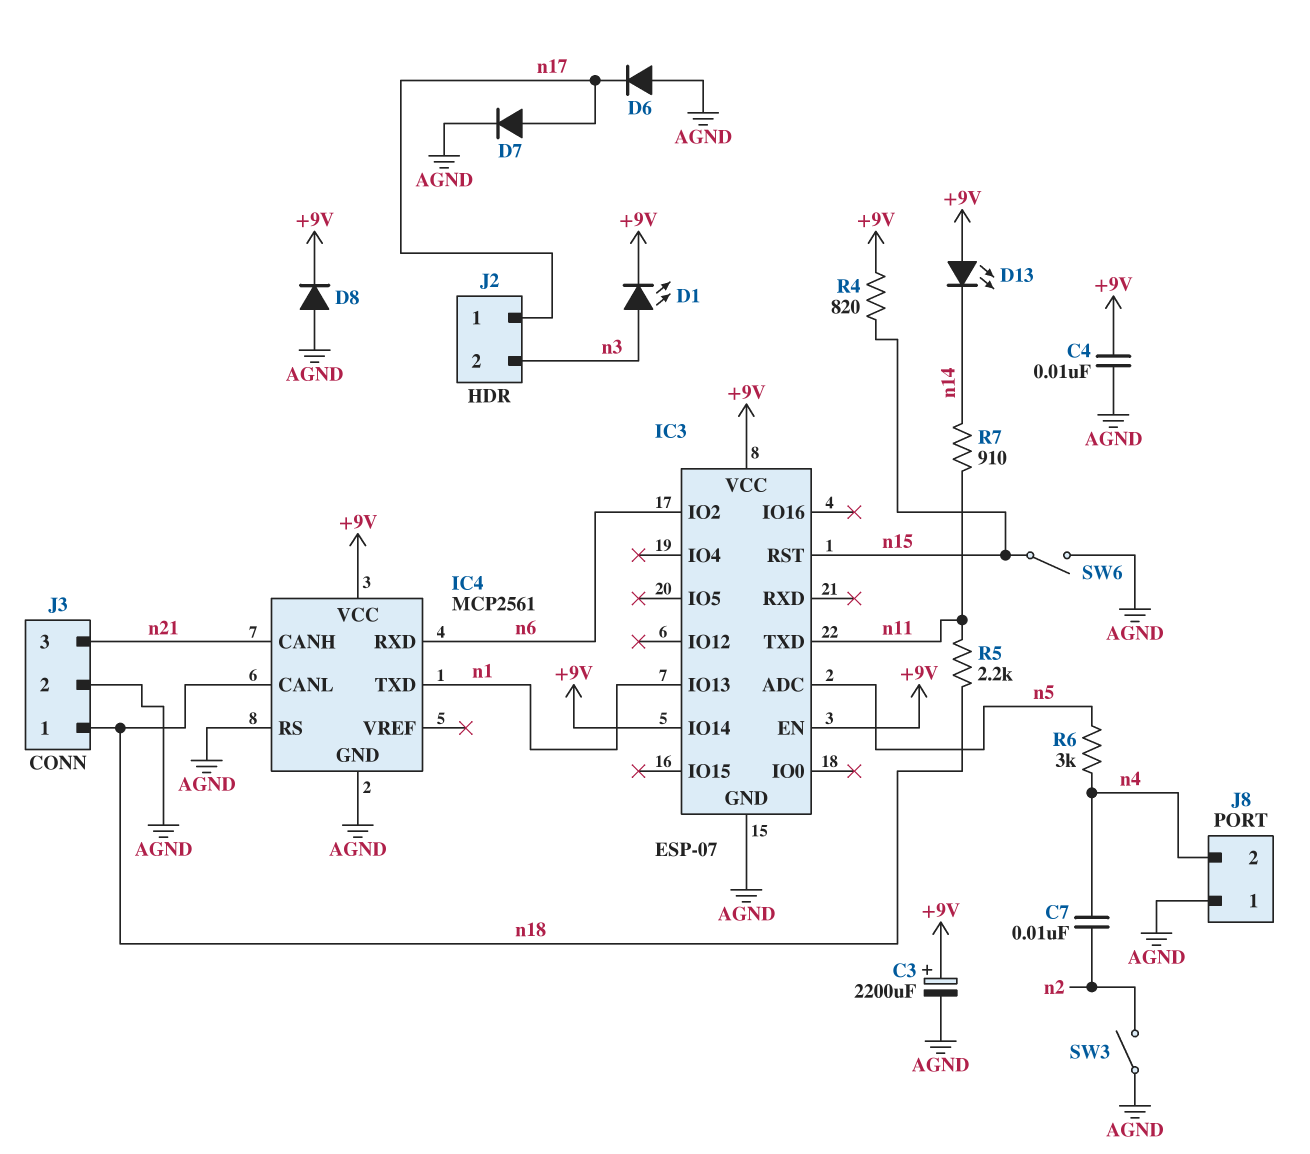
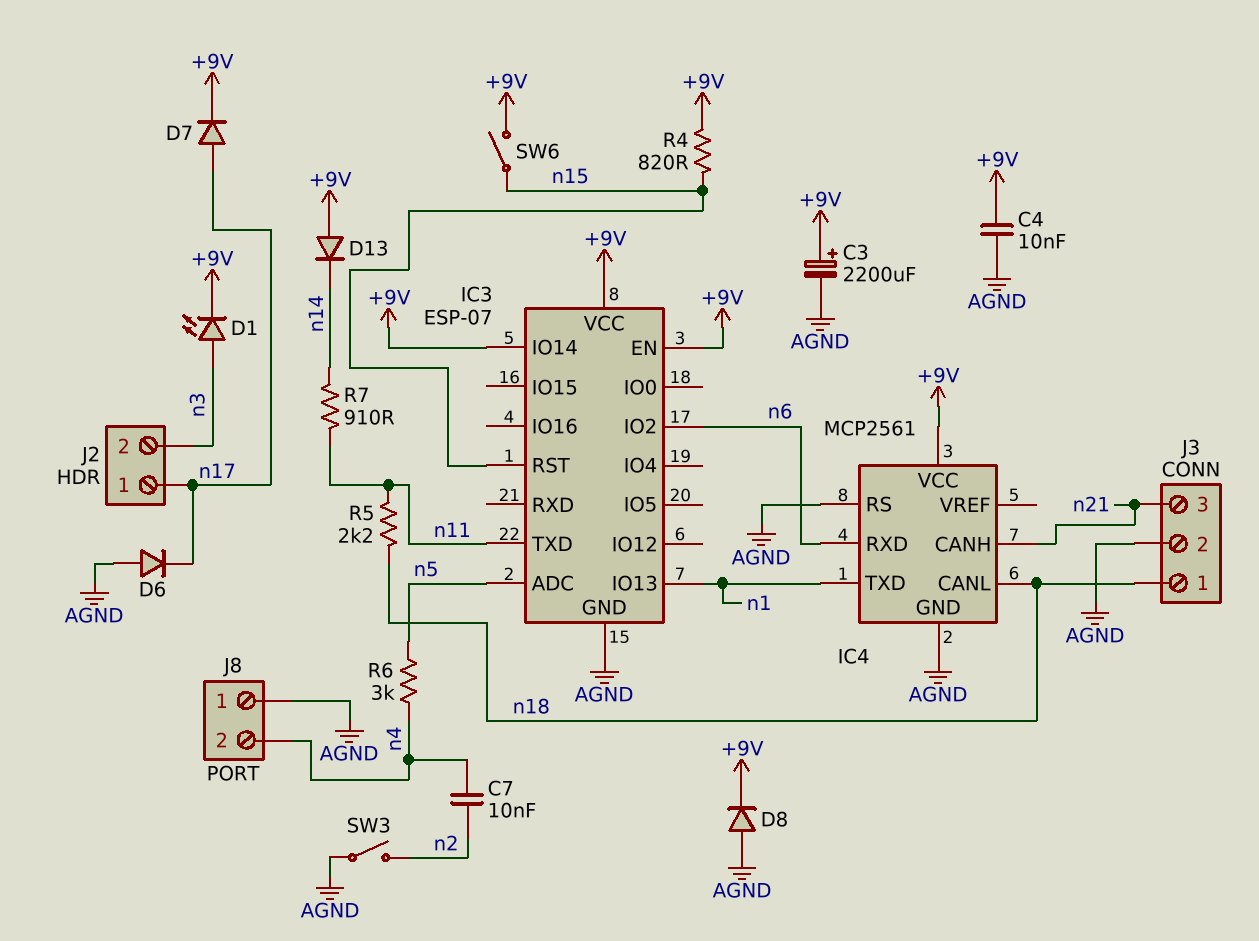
D7: diode (A n17, K AGND) -> diode (A n17, K +9V)
D13: LED (A +9V, K n14) -> diode (A +9V, K n14)
SW6: switch (AGND, n15) -> switch (+9V, n15)

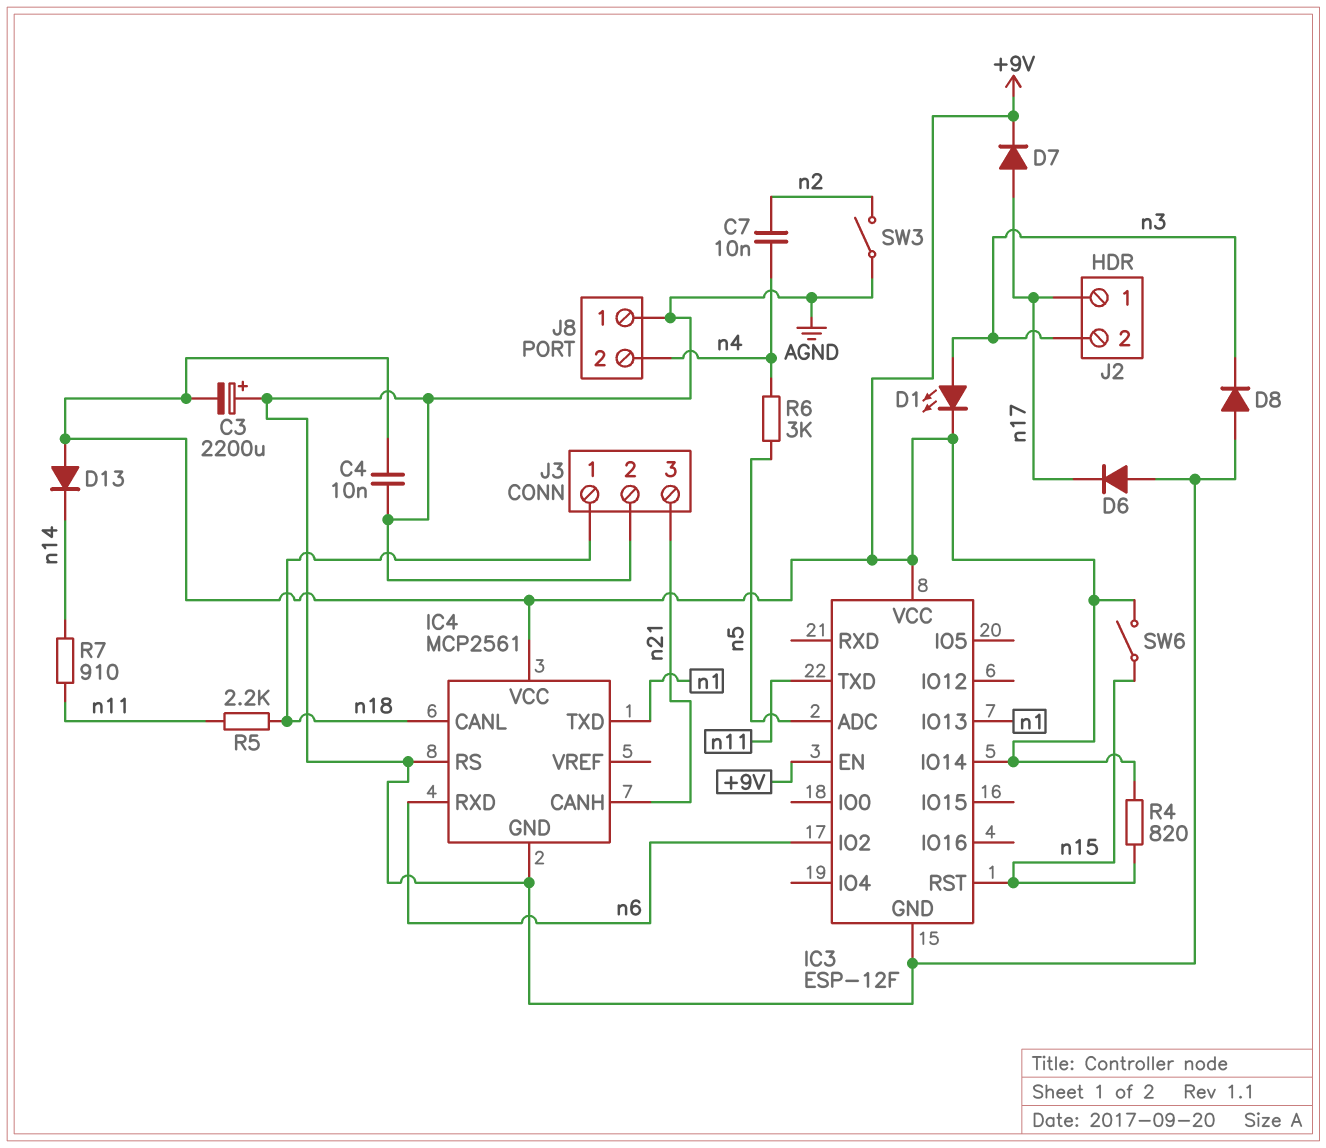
C3: 2200uF (plus +9V, minus AGND) -> 2200uF (plus AGND, minus +9V)
D8: diode (A AGND, K +9V) -> diode (A AGND, K n3)
IC3: ESP-07 -> ESP-12F

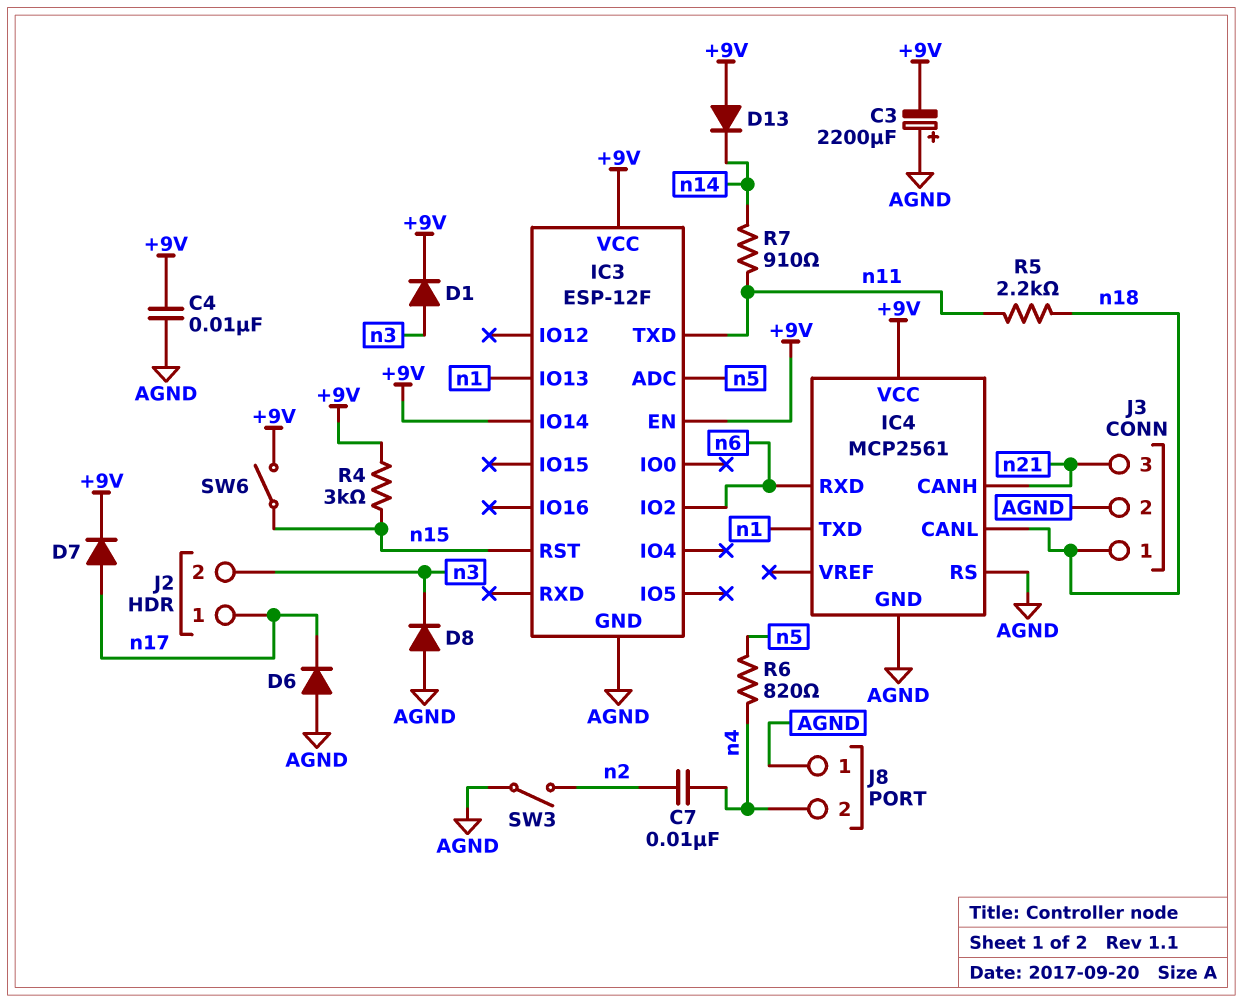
D1: LED (A n3, K +9V) -> diode (A n3, K +9V)
R4: 820 (+9V, n15) -> 3k (+9V, n15)
R6: 3k (n4, n5) -> 820 (n4, n5)

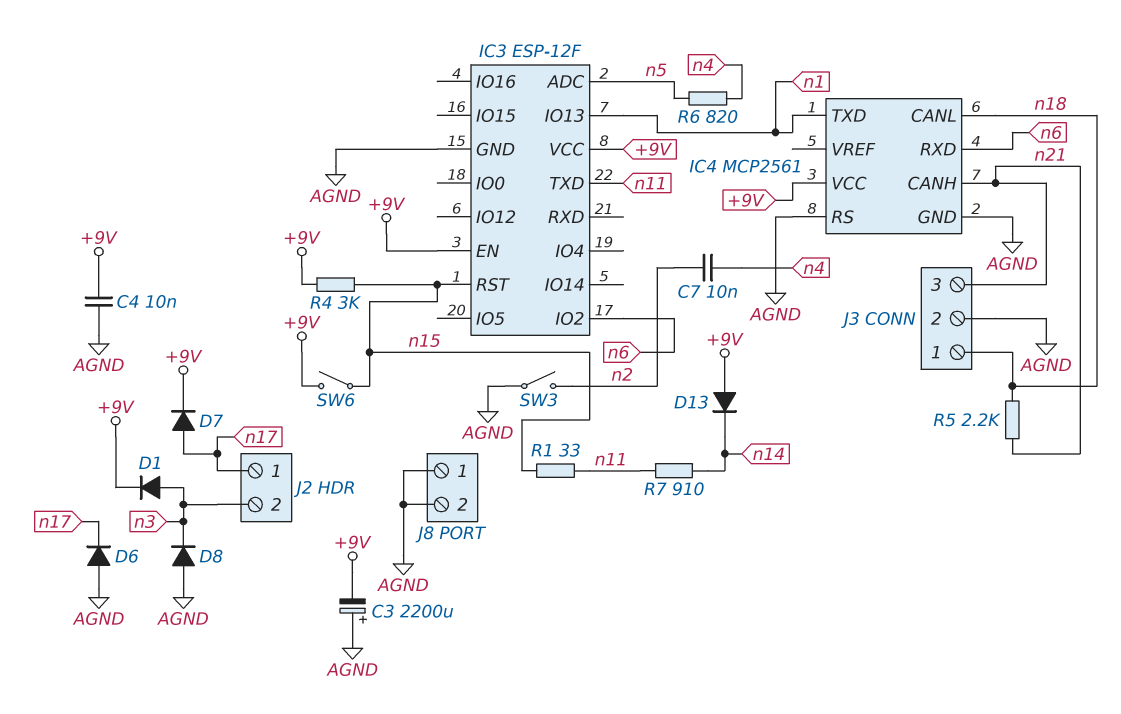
IC3 pin IO14: +9V -> none
J8 pin 2: n4 -> AGND
R1: none -> 33 (n11, n15)
R5: 2.2k (n11, n18) -> 2.2k (n18, n21)

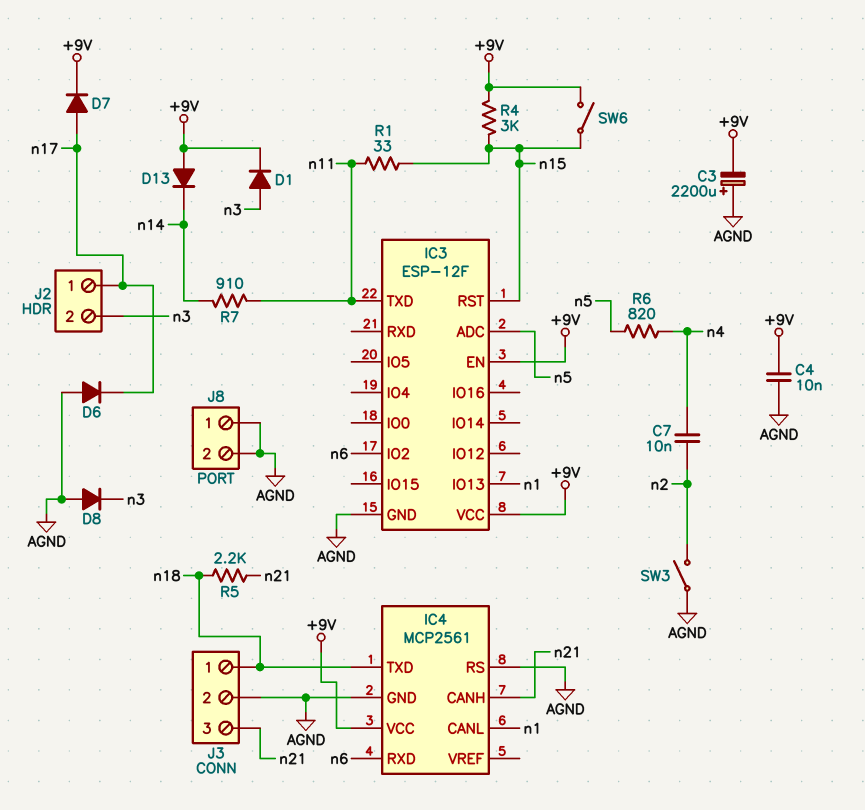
IC4 pin CANL: n18 -> n1
IC4 pin TXD: n1 -> n18

